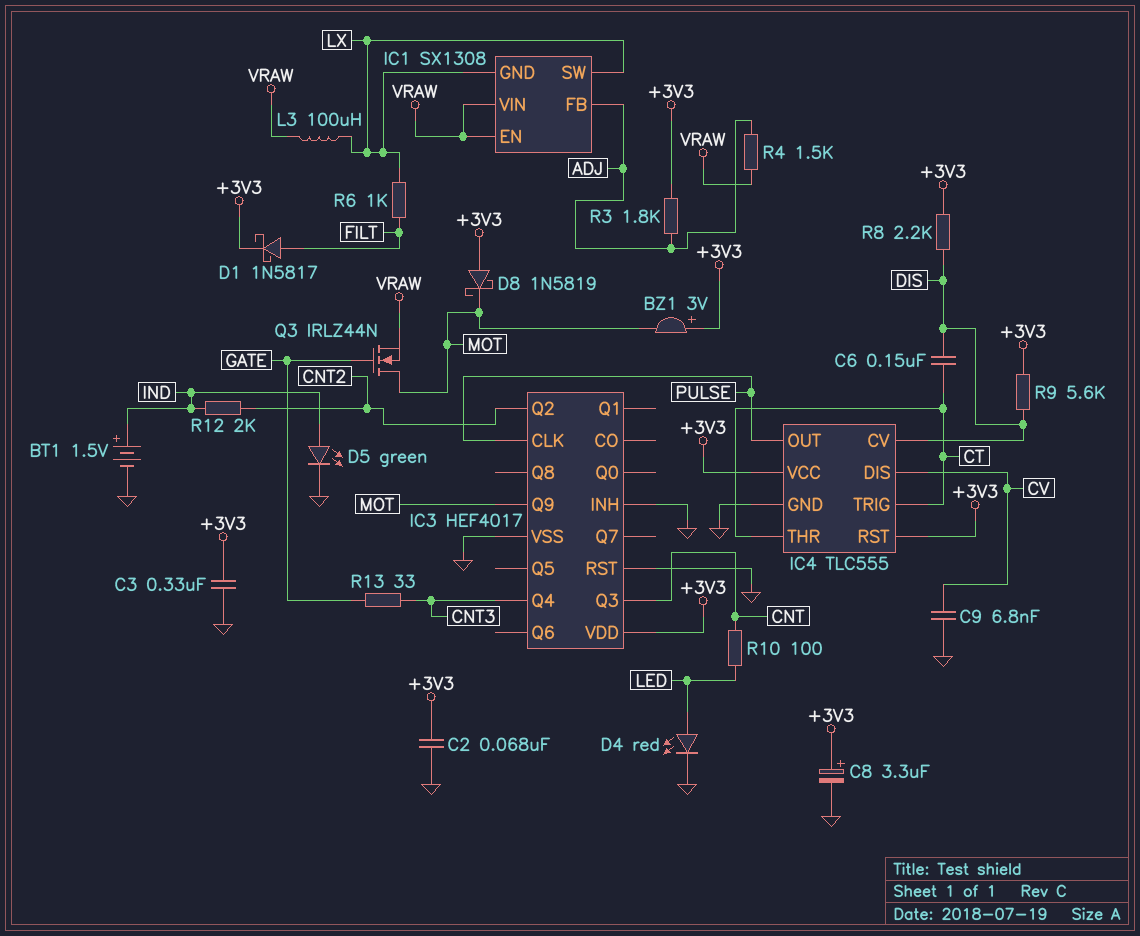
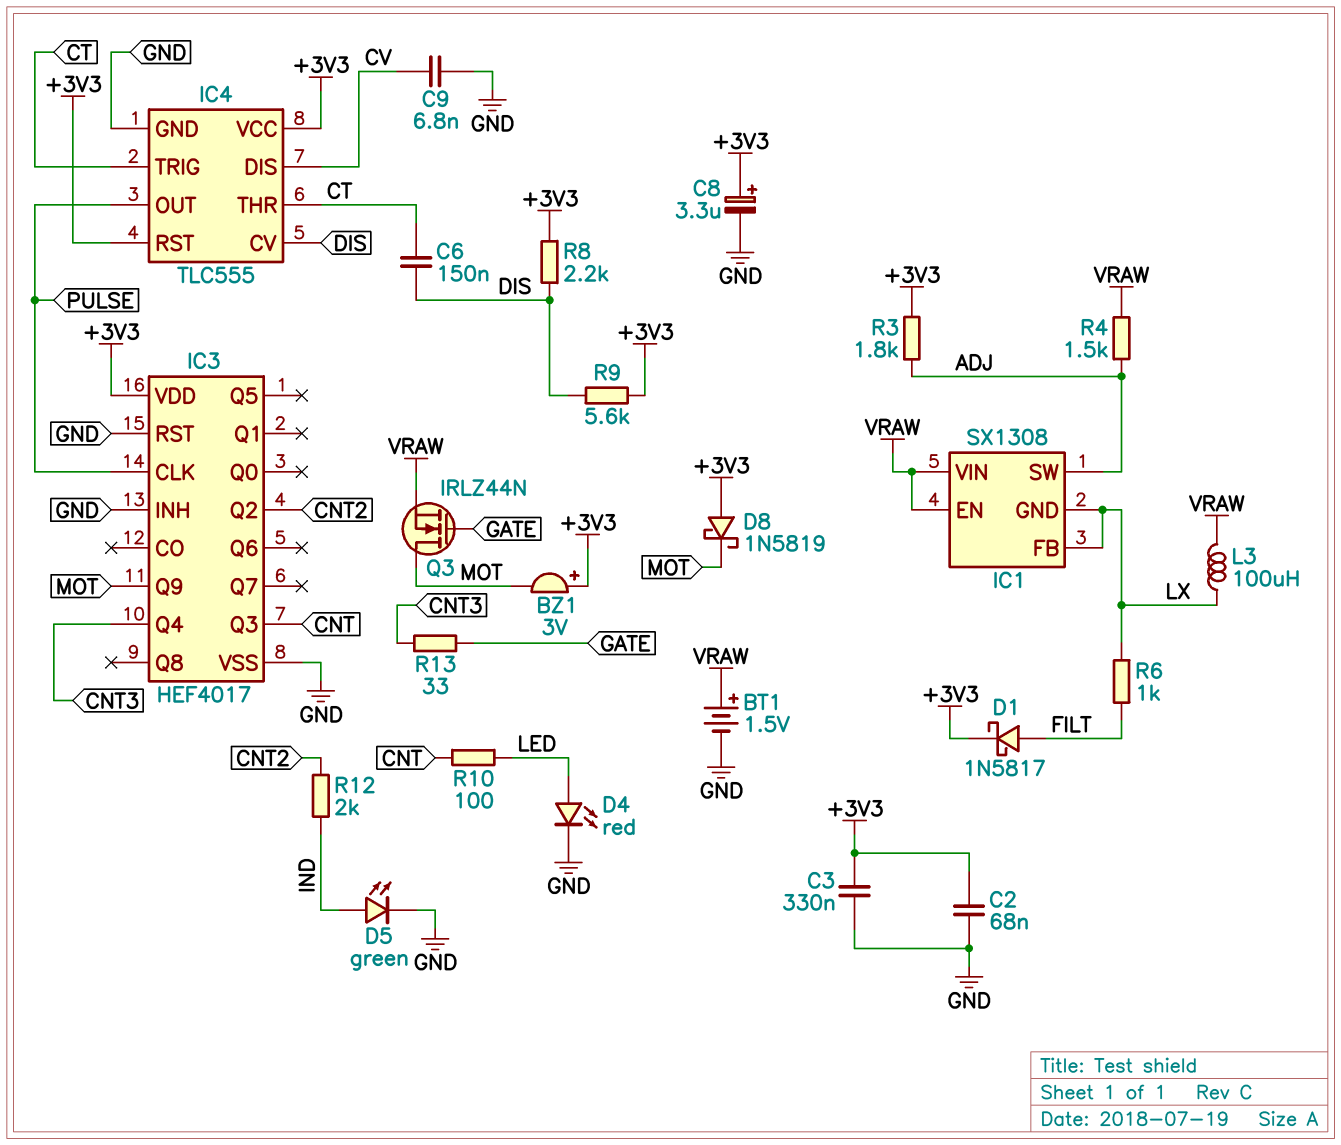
BT1: 1.5V (plus IND, minus GND) -> 1.5V (plus VRAW, minus GND)
IC1 pin FB: ADJ -> LX
IC1 pin SW: LX -> ADJ

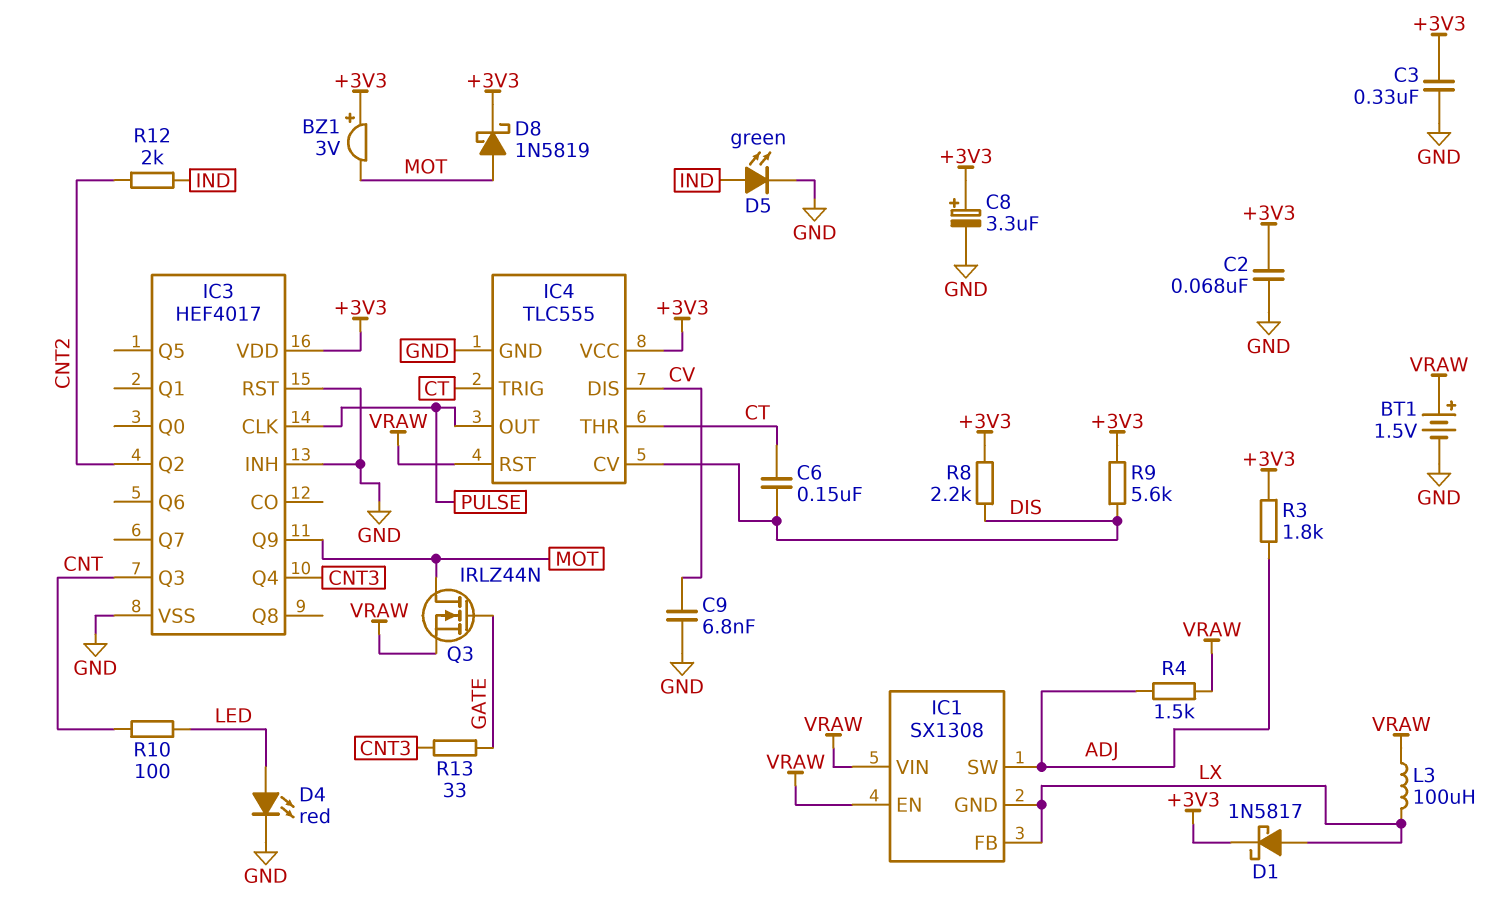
D1: schottky 1N5817 (A FILT, K +3V3) -> schottky 1N5817 (A LX, K +3V3)
D8: schottky 1N5819 (A +3V3, K MOT) -> schottky 1N5819 (A MOT, K +3V3)
IC4 pin RST: +3V3 -> VRAW
R6: 1k (FILT, LX) -> none

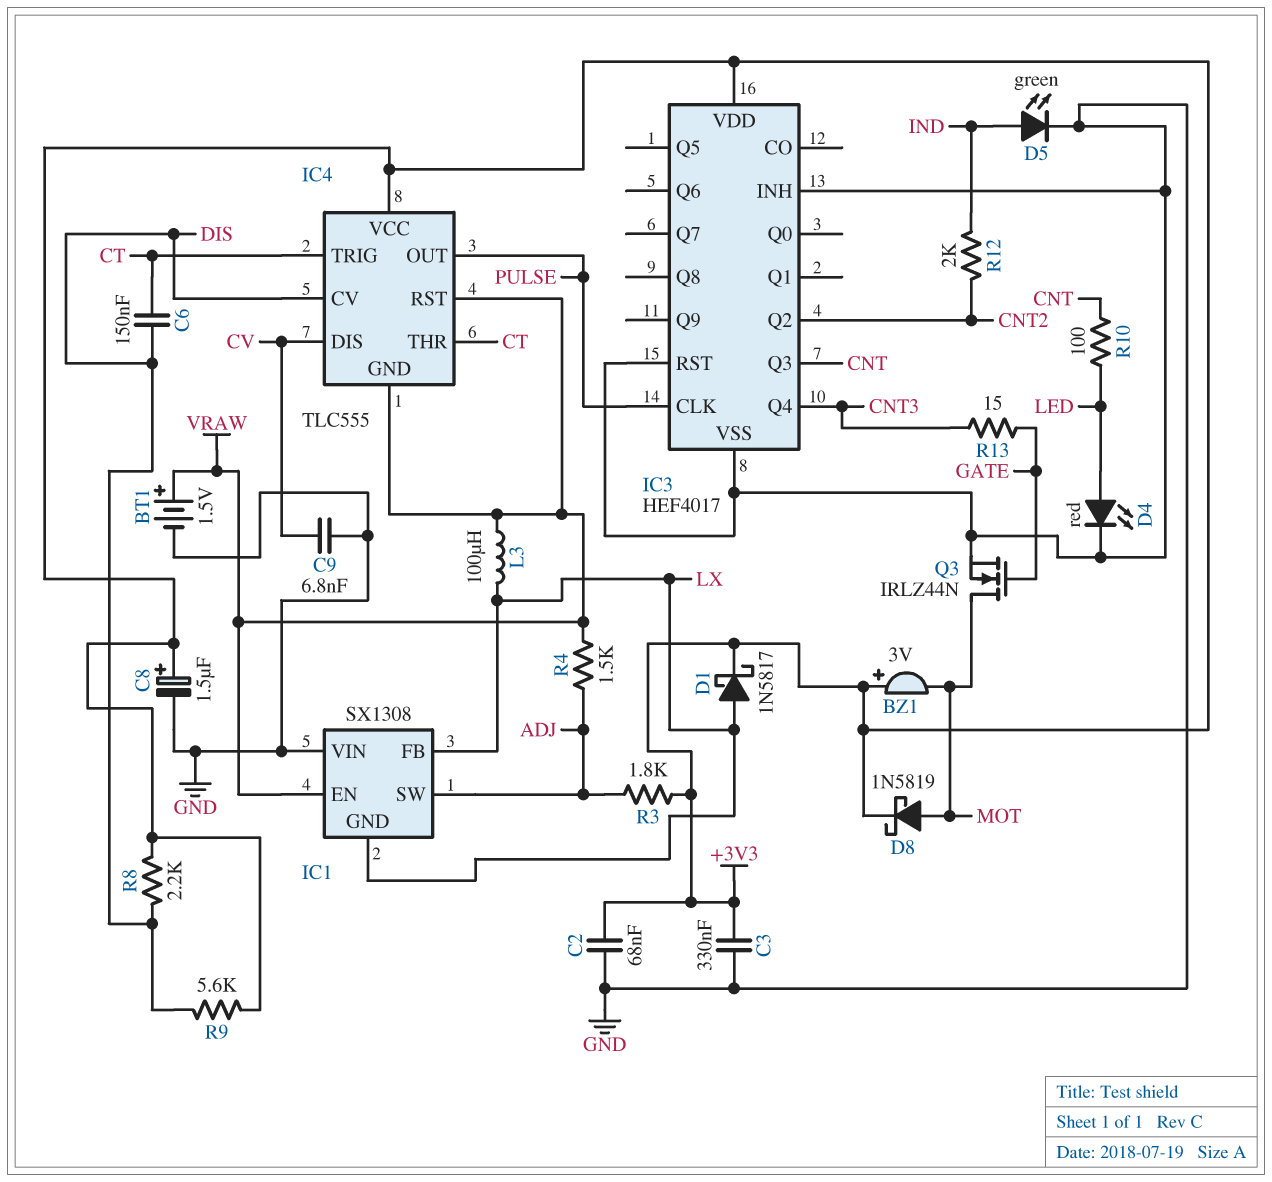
C8: 3.3uF (plus +3V3, minus GND) -> 1.5uF (plus +3V3, minus GND)
IC1 pin VIN: VRAW -> GND
IC3 pin Q9: MOT -> none
IC4 pin GND: GND -> VRAW
Q3: NMOS IRLZ44N (G GATE, D MOT, S VRAW) -> NMOS IRLZ44N (G GATE, D MOT, S GND)
R13: 33 (CNT3, GATE) -> 15 (CNT3, GATE)

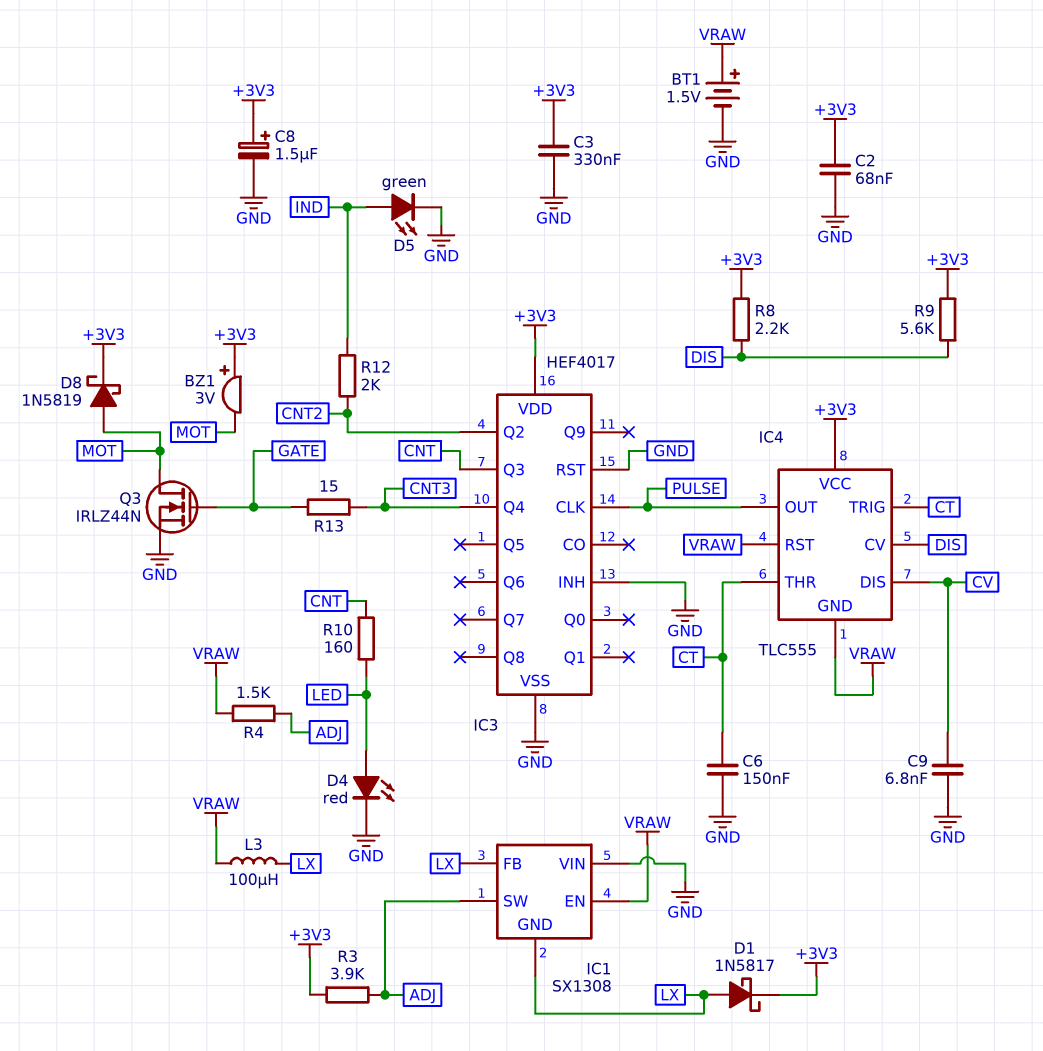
C6: 150nF (CT, DIS) -> 150nF (CT, GND)
R3: 1.8k (+3V3, ADJ) -> 3.9k (+3V3, ADJ)
R10: 100 (CNT, LED) -> 160 (CNT, LED)

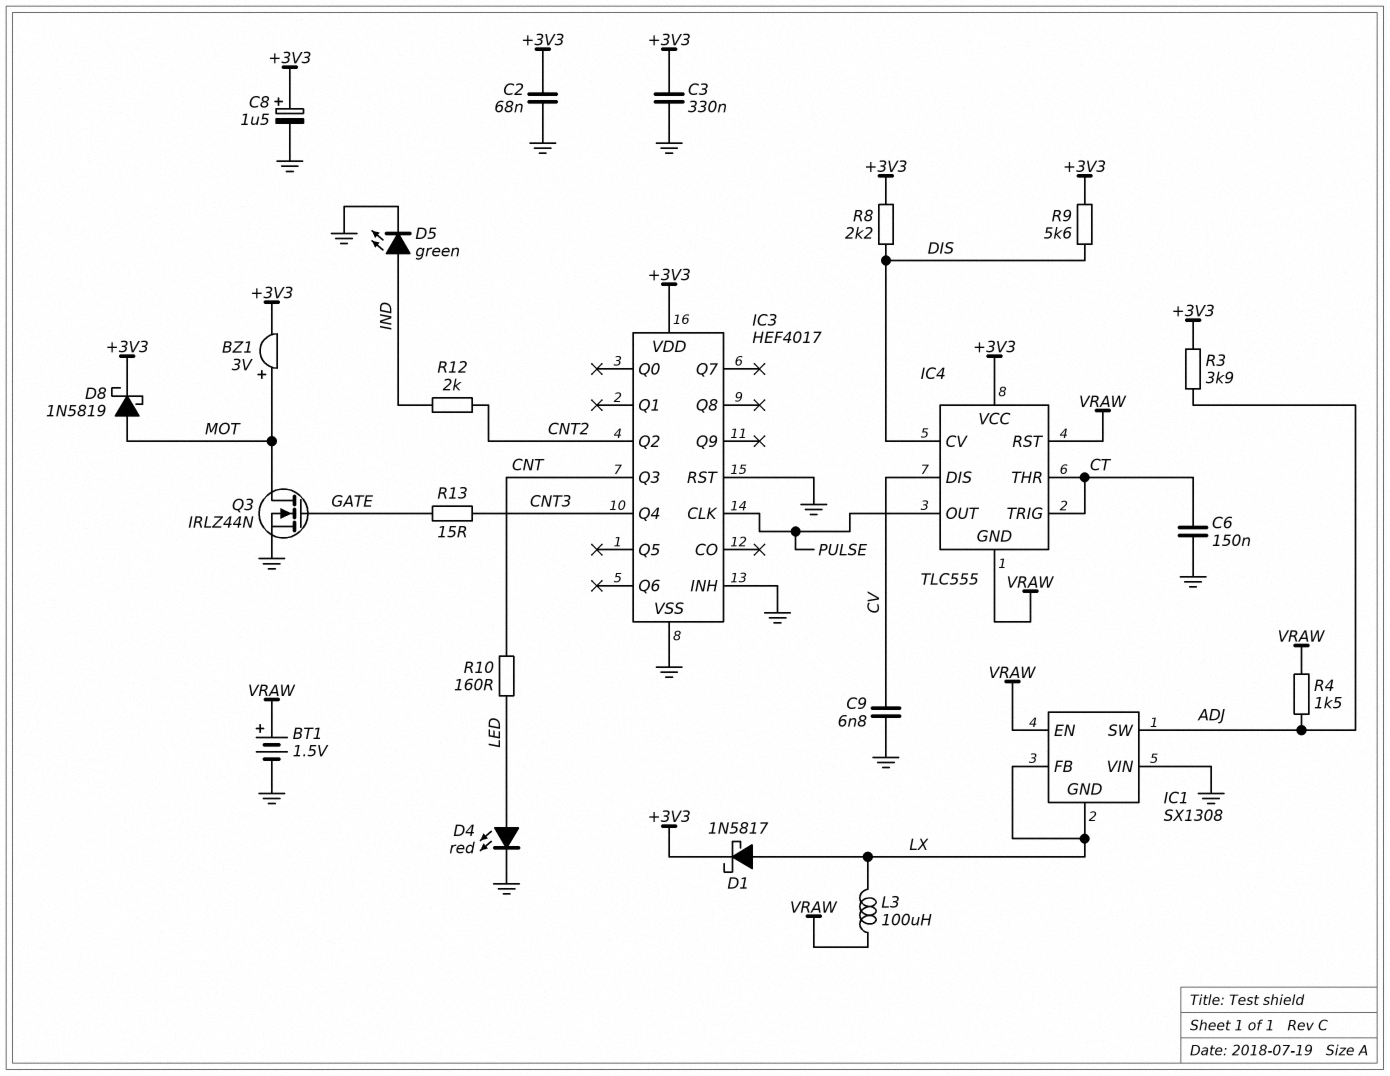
BZ1: buzzer 3V (plus +3V3, minus MOT) -> buzzer 3V (plus MOT, minus +3V3)

